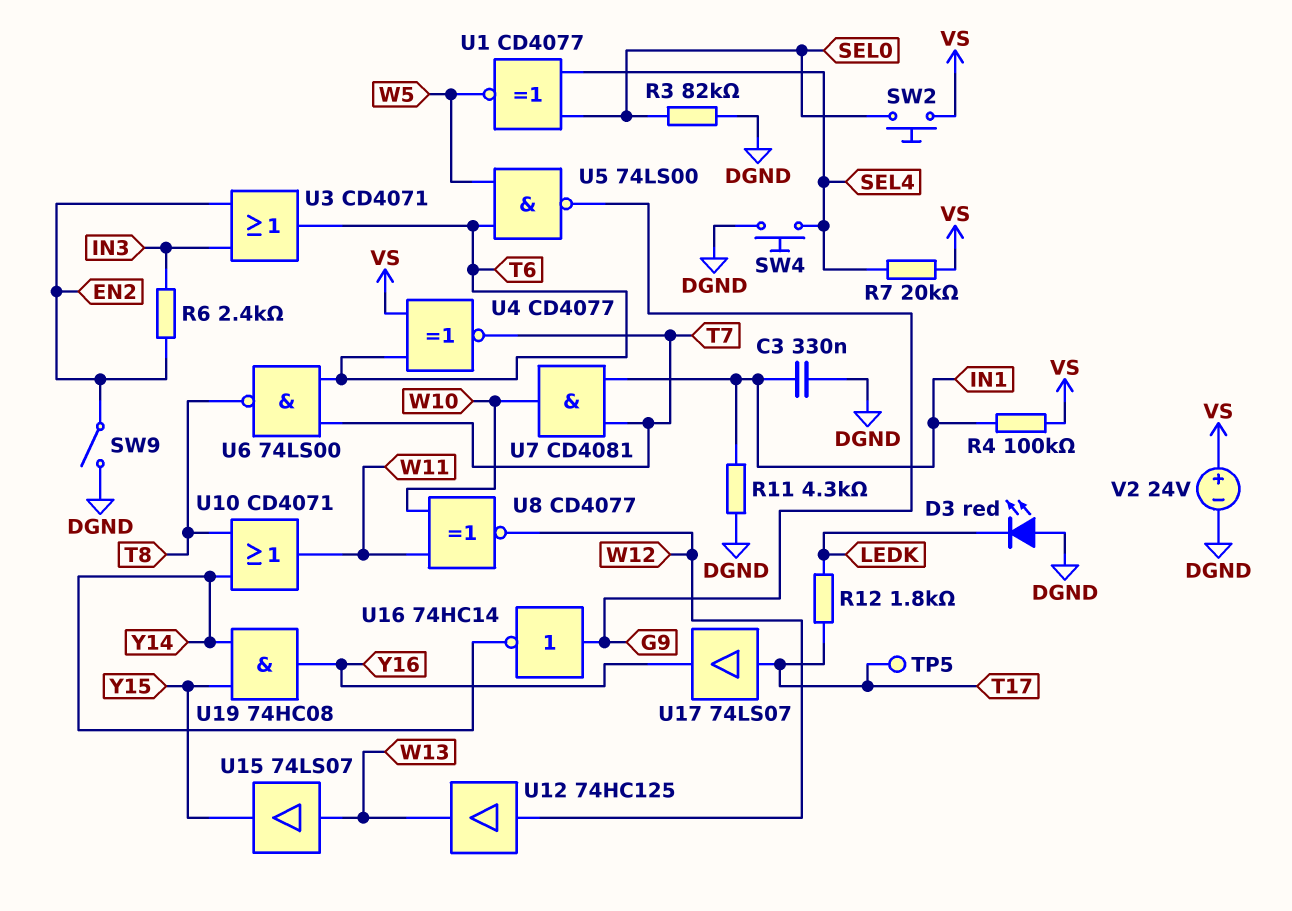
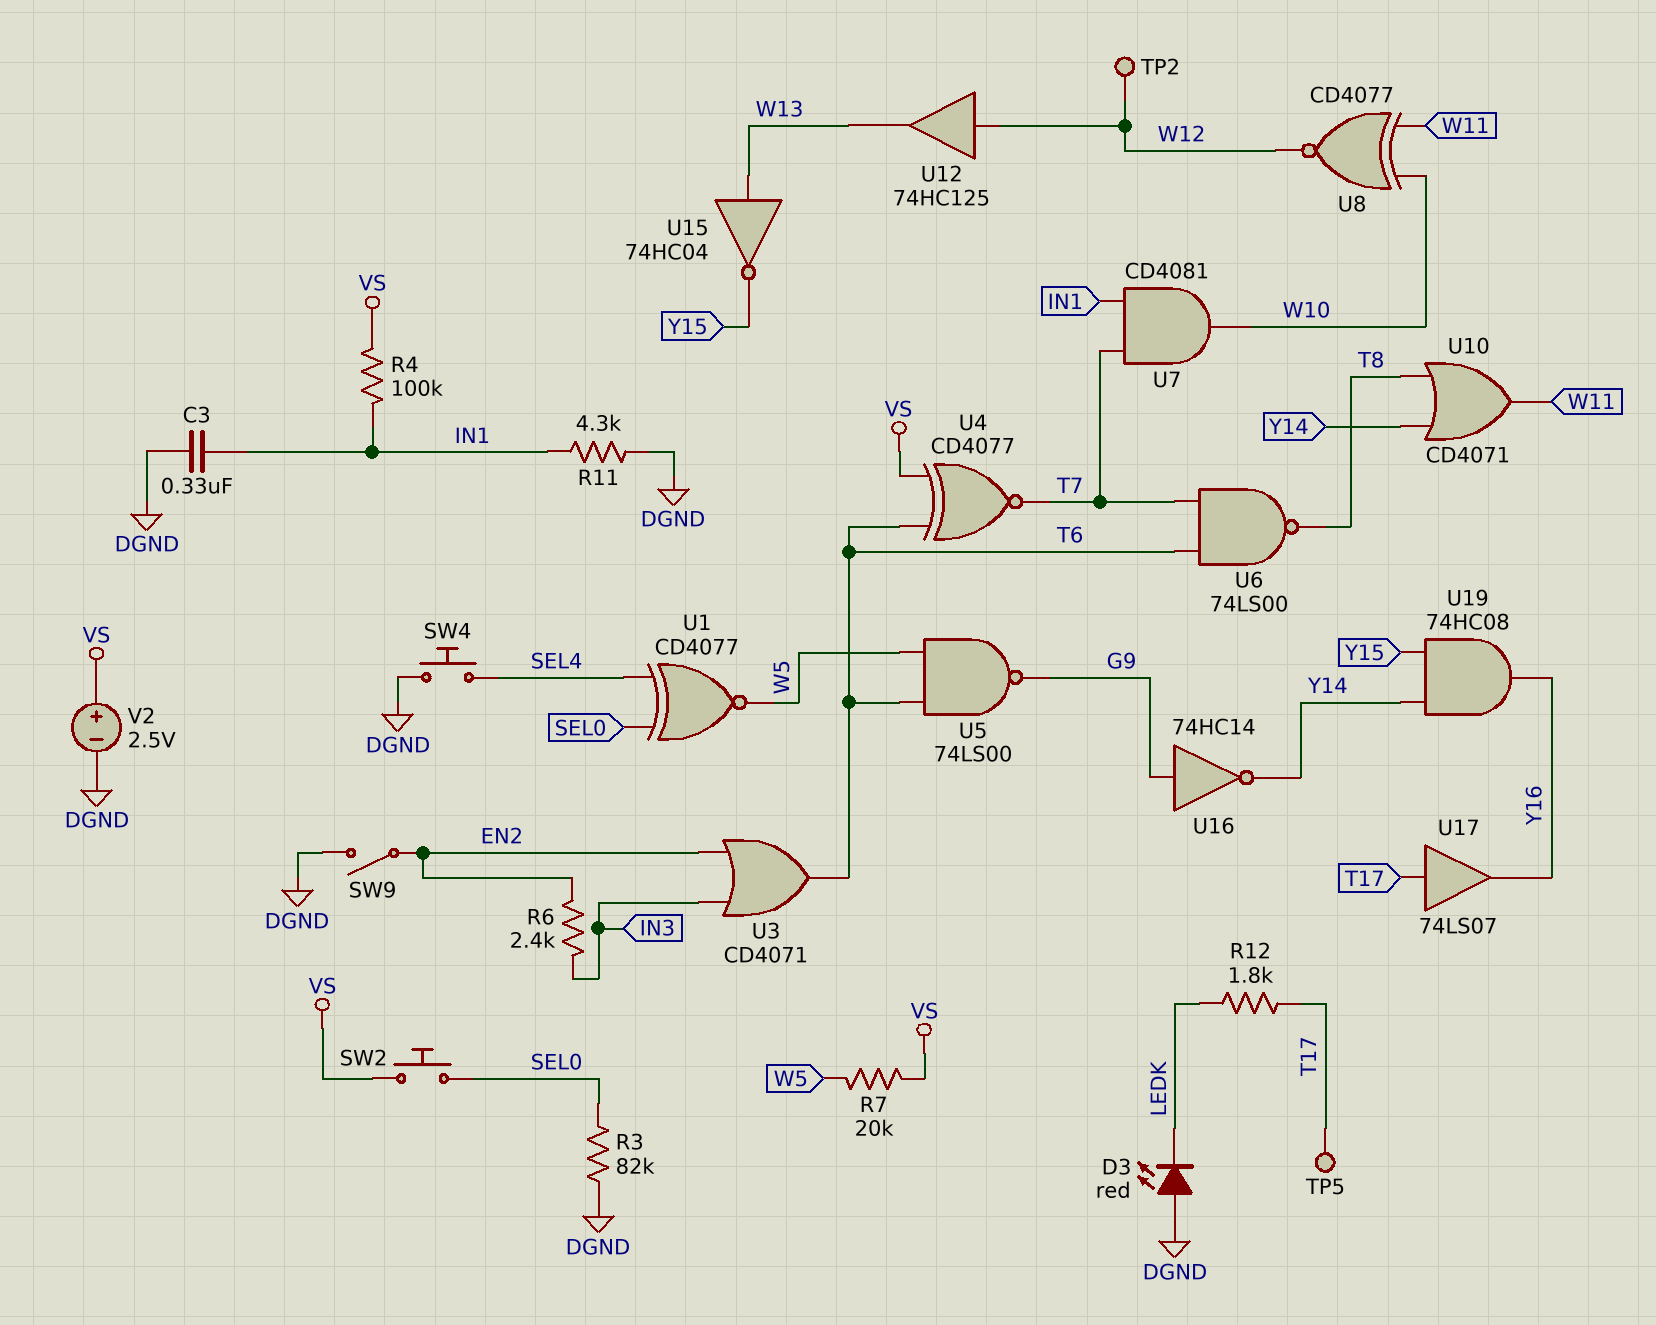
R7: 20k (SEL4, VS) -> 20k (VS, W5)
TP2: none -> test point (W12)
U15: buffer 74LS07 (in W13, out Y15) -> NOT 74HC04 (in W13, out Y15)
V2: 24V (plus VS, minus DGND) -> 2.5V (plus VS, minus DGND)

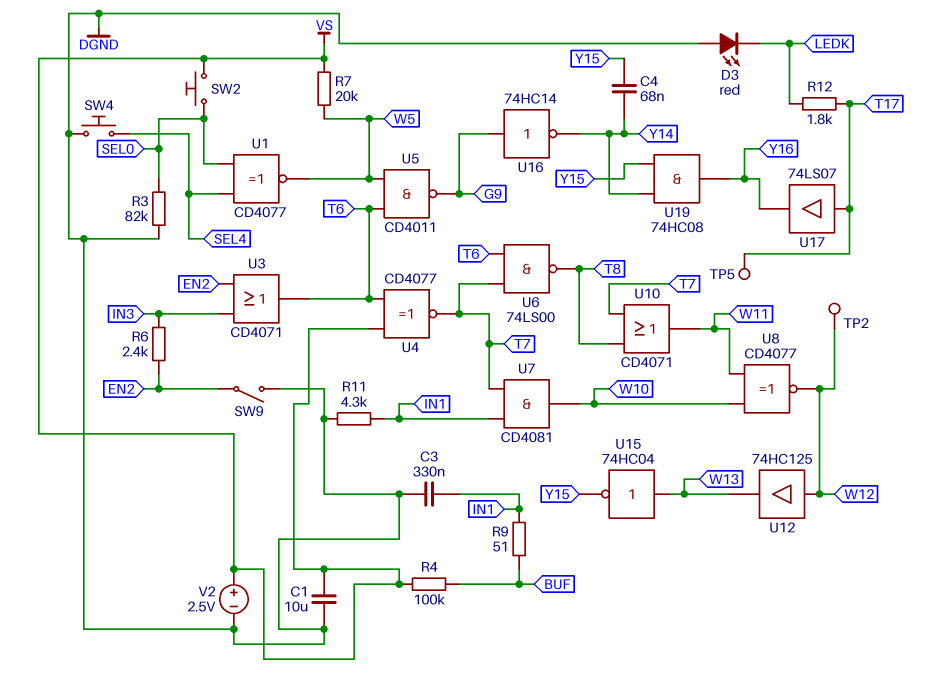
C1: none -> 10uF (DGND, VS)
C4: none -> 68nF (Y14, Y15)
R4: 100k (IN1, VS) -> 100k (BUF, VS)
R9: none -> 51 (BUF, IN1)
U5: NAND 74LS00 (in T6, in W5, out G9) -> NAND CD4011 (in T6, in W5, out G9)
U10: OR CD4071 (in T8, in Y14, out W11) -> OR CD4071 (in T7, in T8, out W11)

